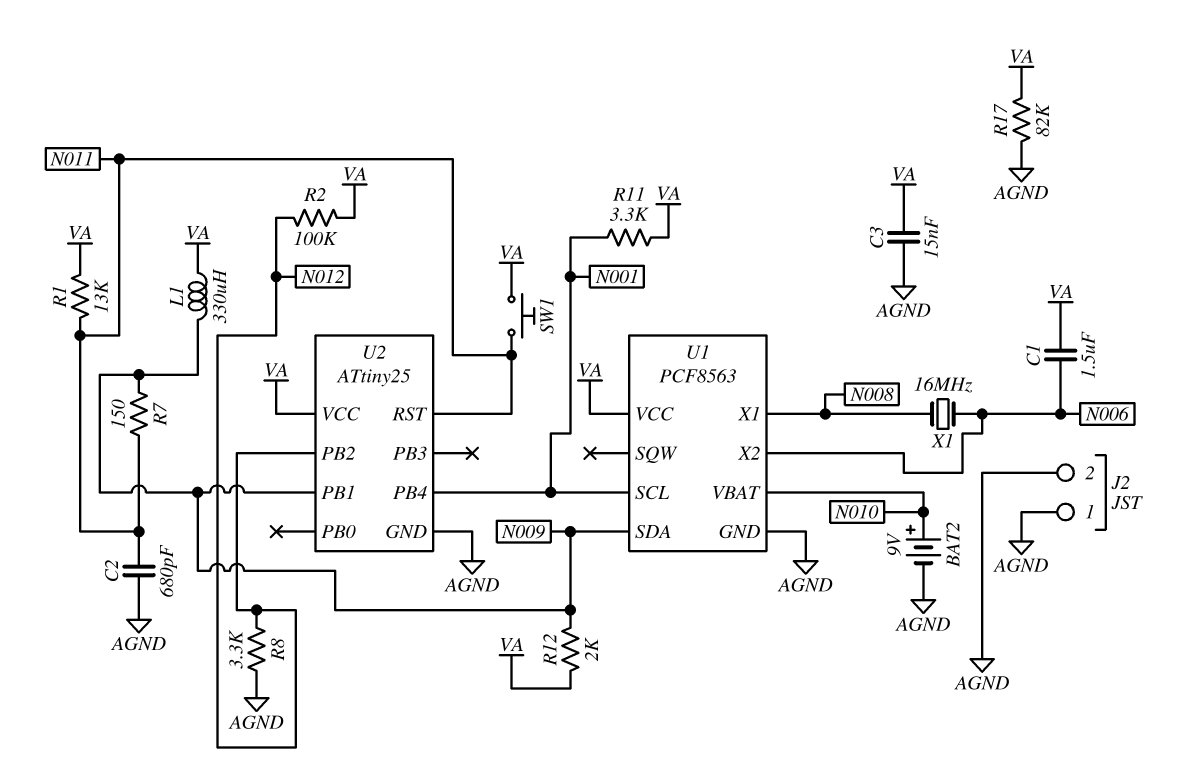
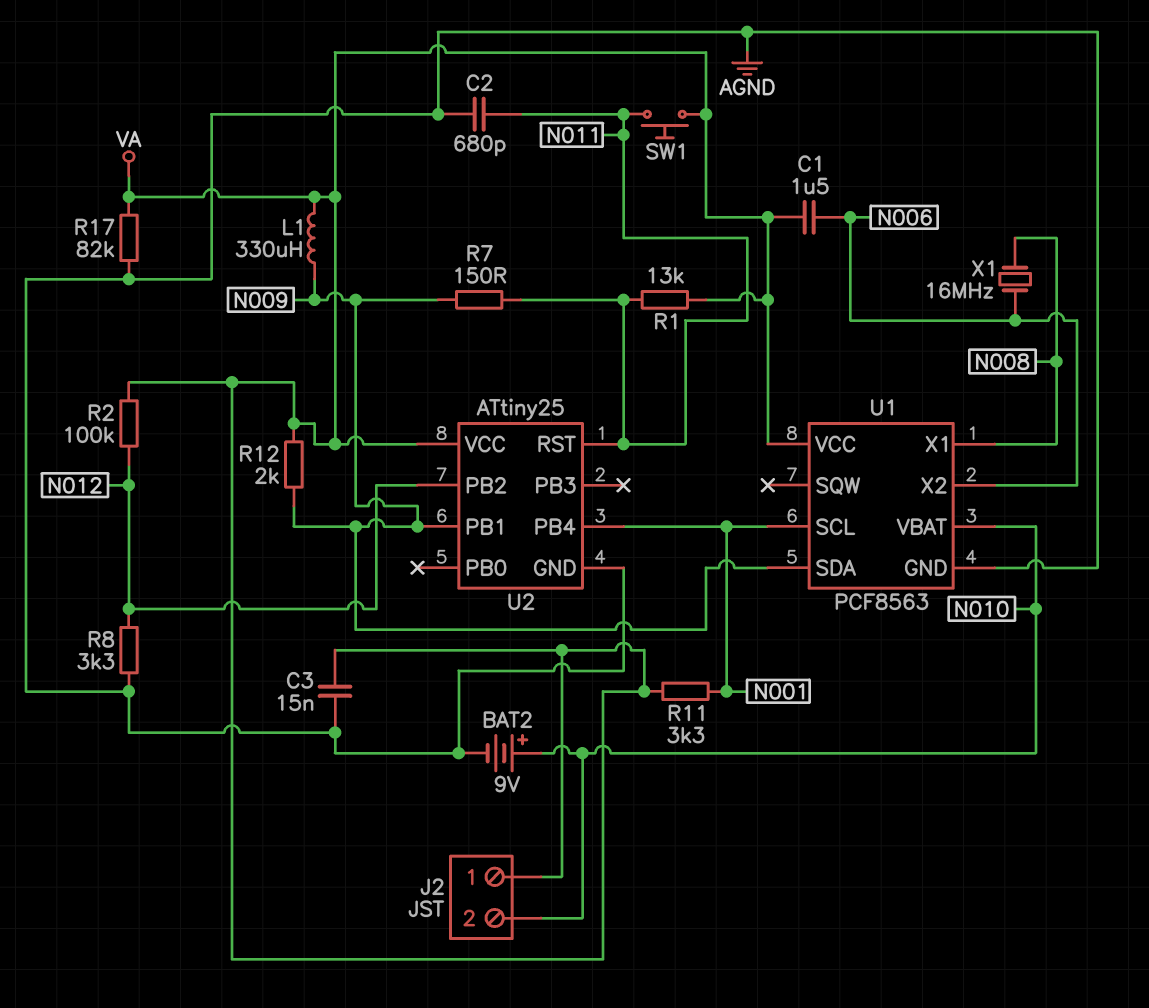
J2 pin 1: AGND -> VA
J2 pin 2: AGND -> N010

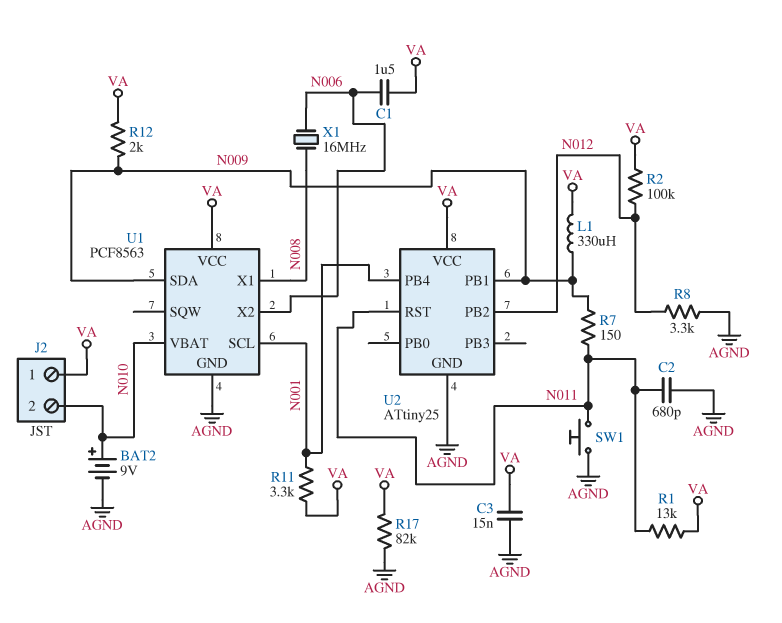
SW1: button (N011, VA) -> button (AGND, N011)

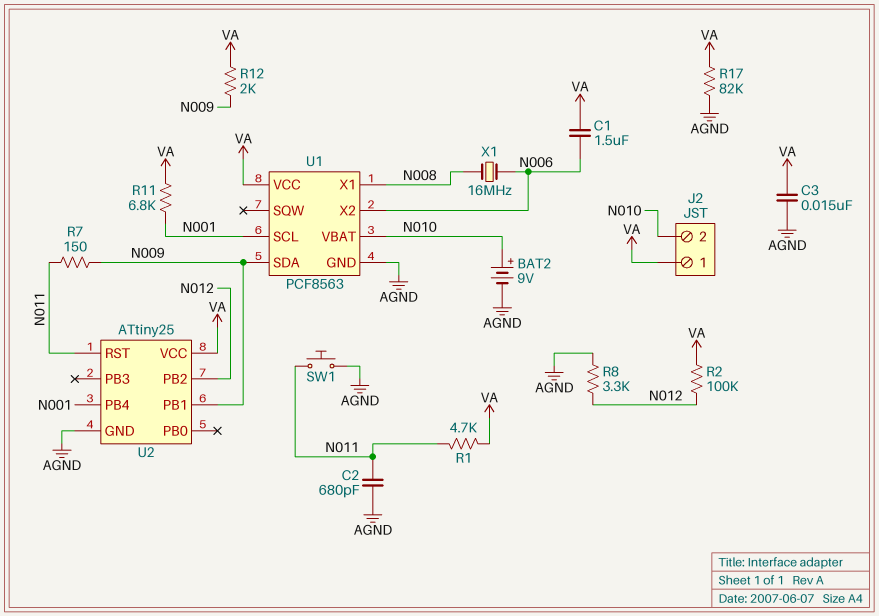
L1: 330uH (N009, VA) -> none
R1: 13k (N011, VA) -> 4.7k (N011, VA)
R11: 3.3k (N001, VA) -> 6.8k (N001, VA)

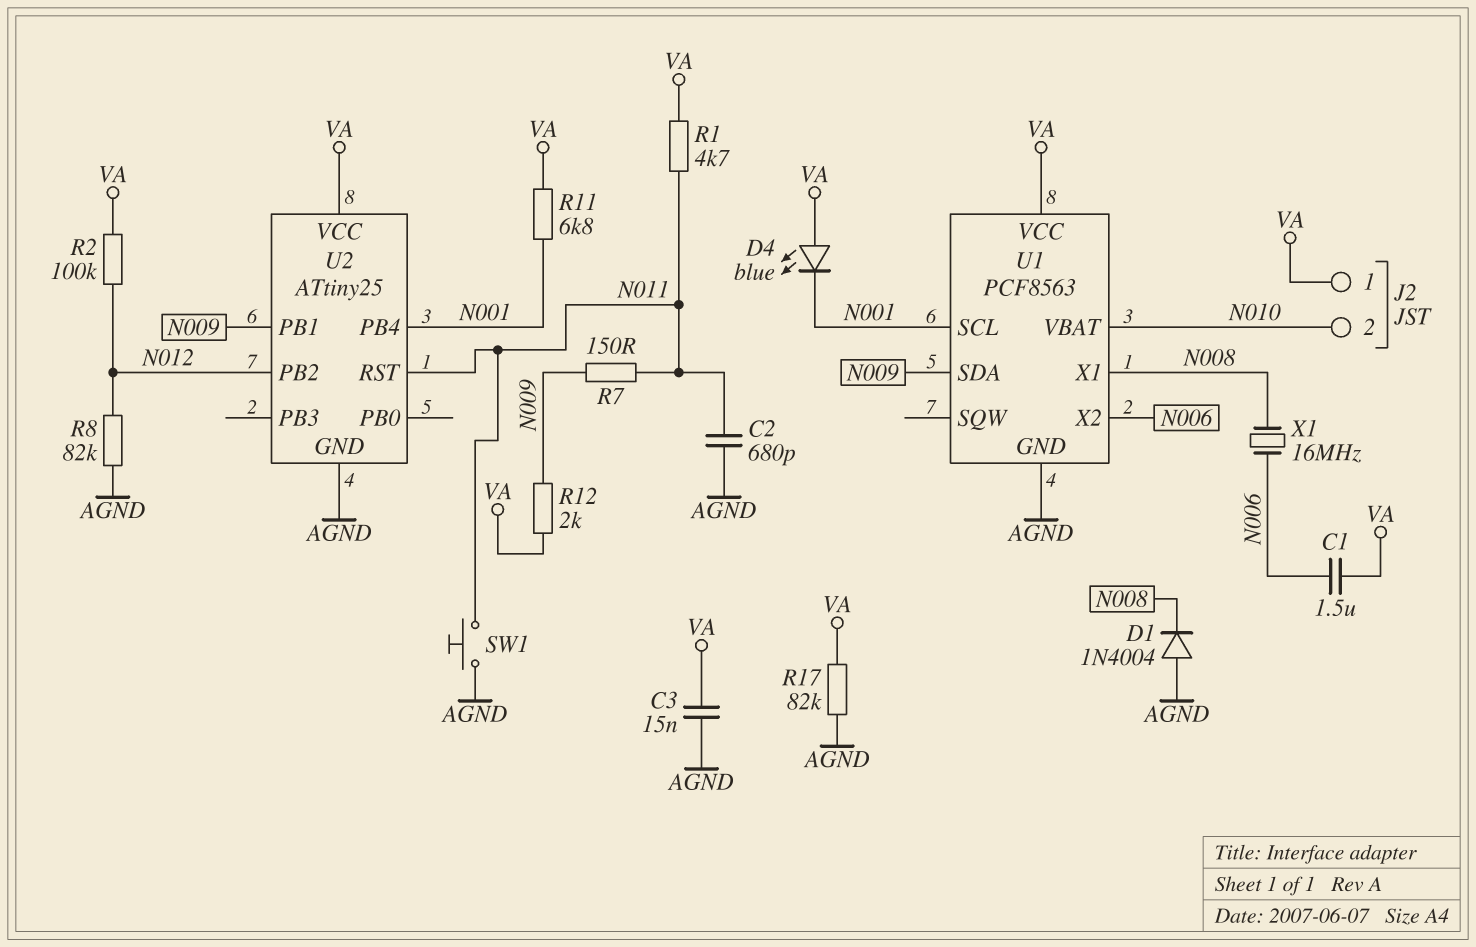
BAT2: 9V (plus N010, minus AGND) -> none
D1: none -> diode 1N4004 (A AGND, K N008)
D4: none -> LED blue (A VA, K N001)
R8: 3.3k (AGND, N012) -> 82k (AGND, N012)

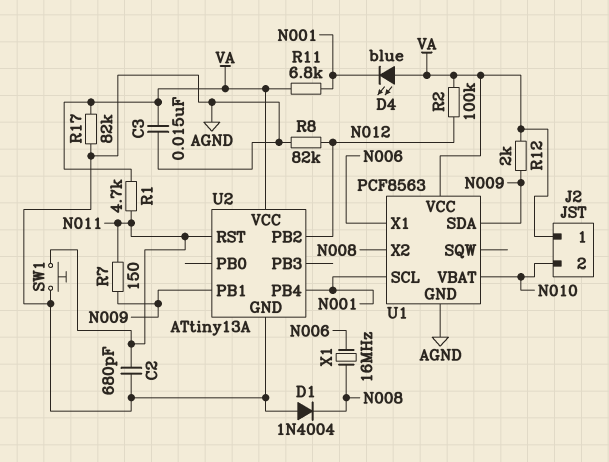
C1: 1.5uF (N006, VA) -> none
U1 pin X1: N008 -> N006
U1 pin X2: N006 -> N008
U2: ATtiny25 -> ATtiny13A

